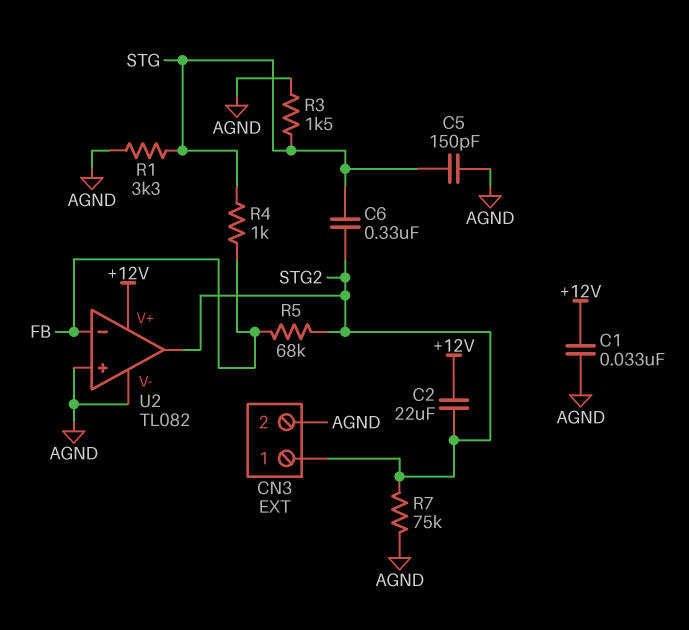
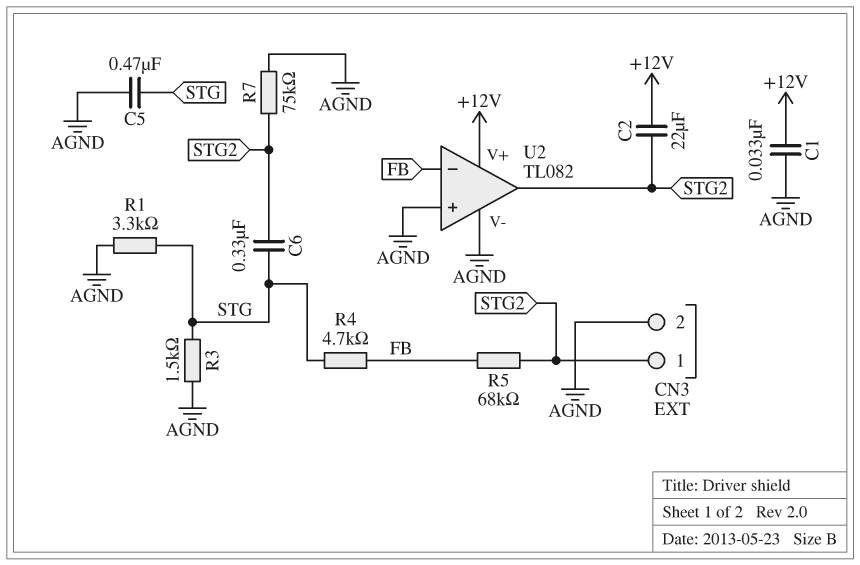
C5: 150pF (AGND, STG) -> 470nF (AGND, STG)
R4: 1k (FB, STG) -> 4.7k (FB, STG)

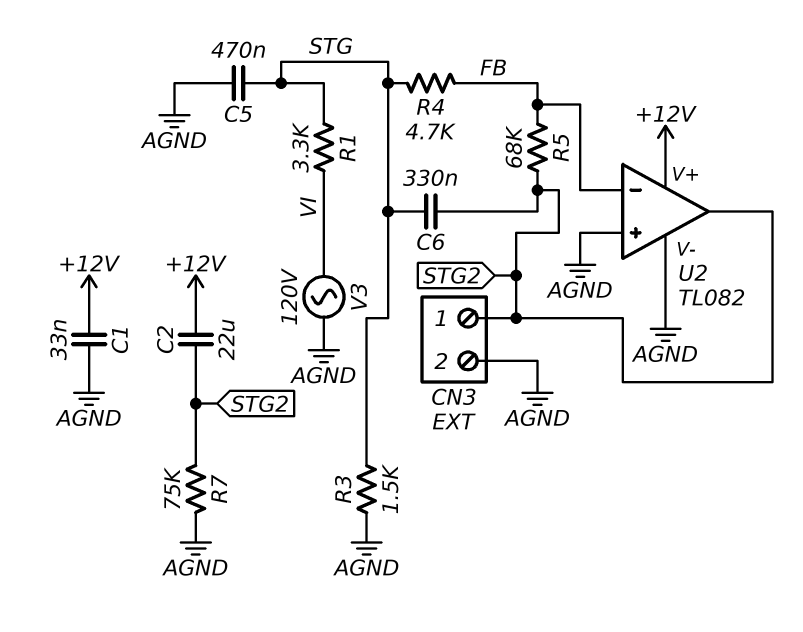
R1: 3.3k (AGND, STG) -> 3.3k (STG, VI)
V3: none -> AC 120V (AGND, VI)

